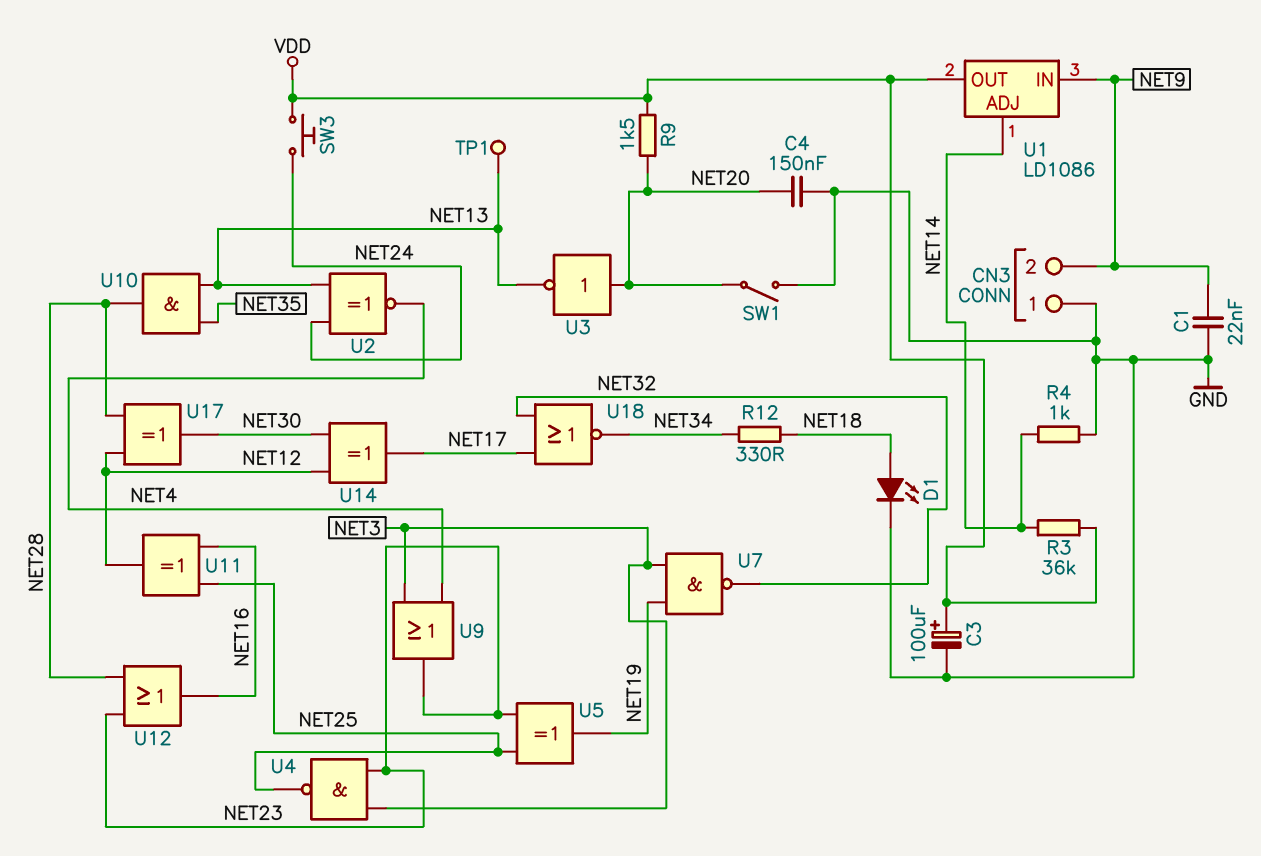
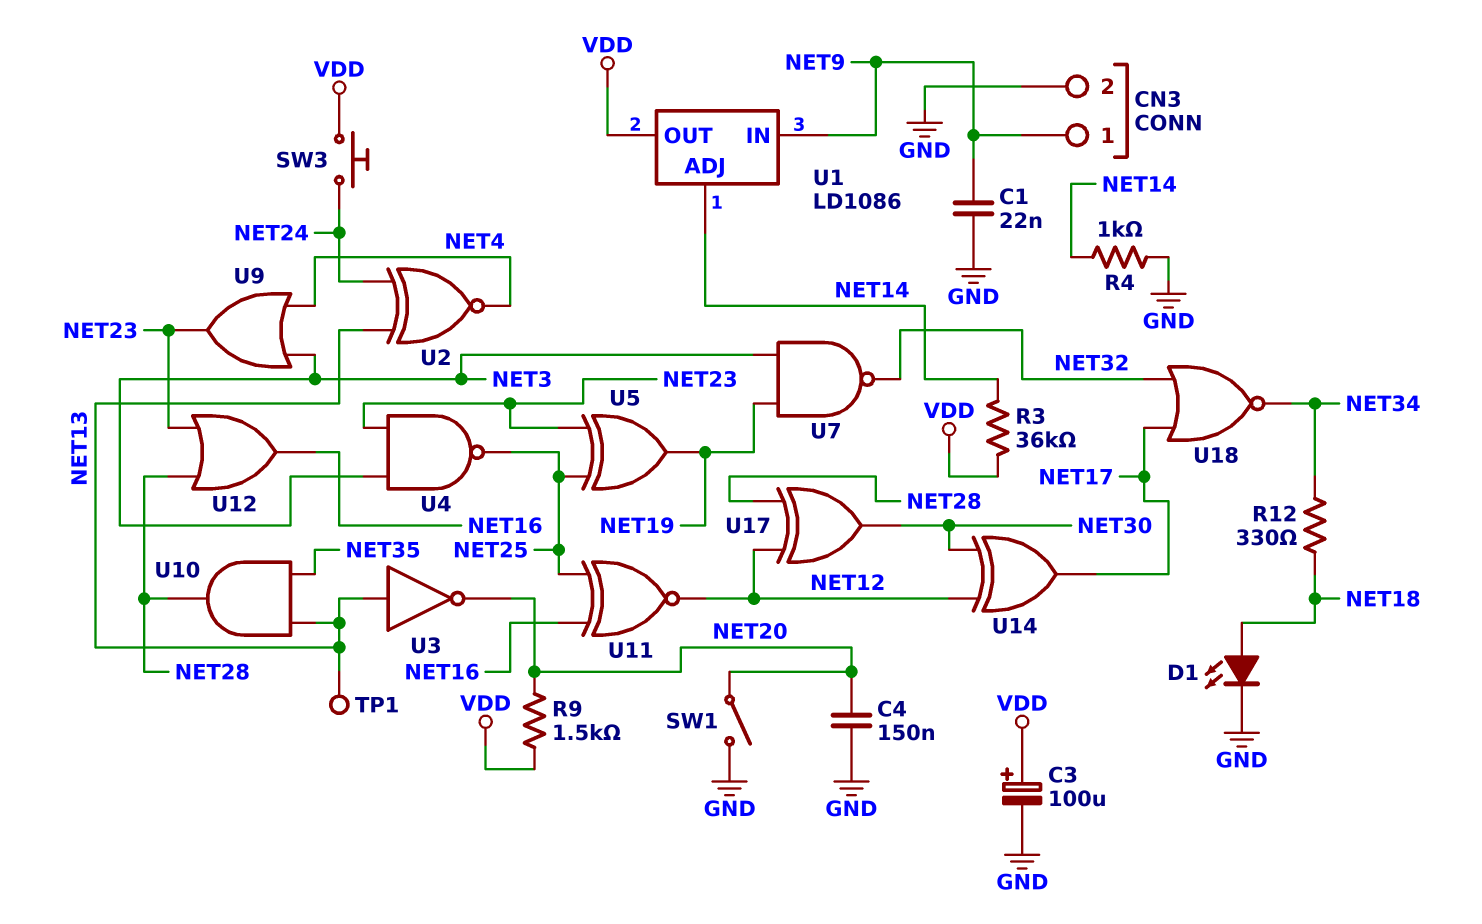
CN3 pin 1: GND -> NET9
CN3 pin 2: NET9 -> GND
U3: NOT (in NET20, out NET13) -> NOT (in NET13, out NET20)
U11: XOR (in NET16, in NET25, out NET12) -> XNOR (in NET16, in NET25, out NET12)

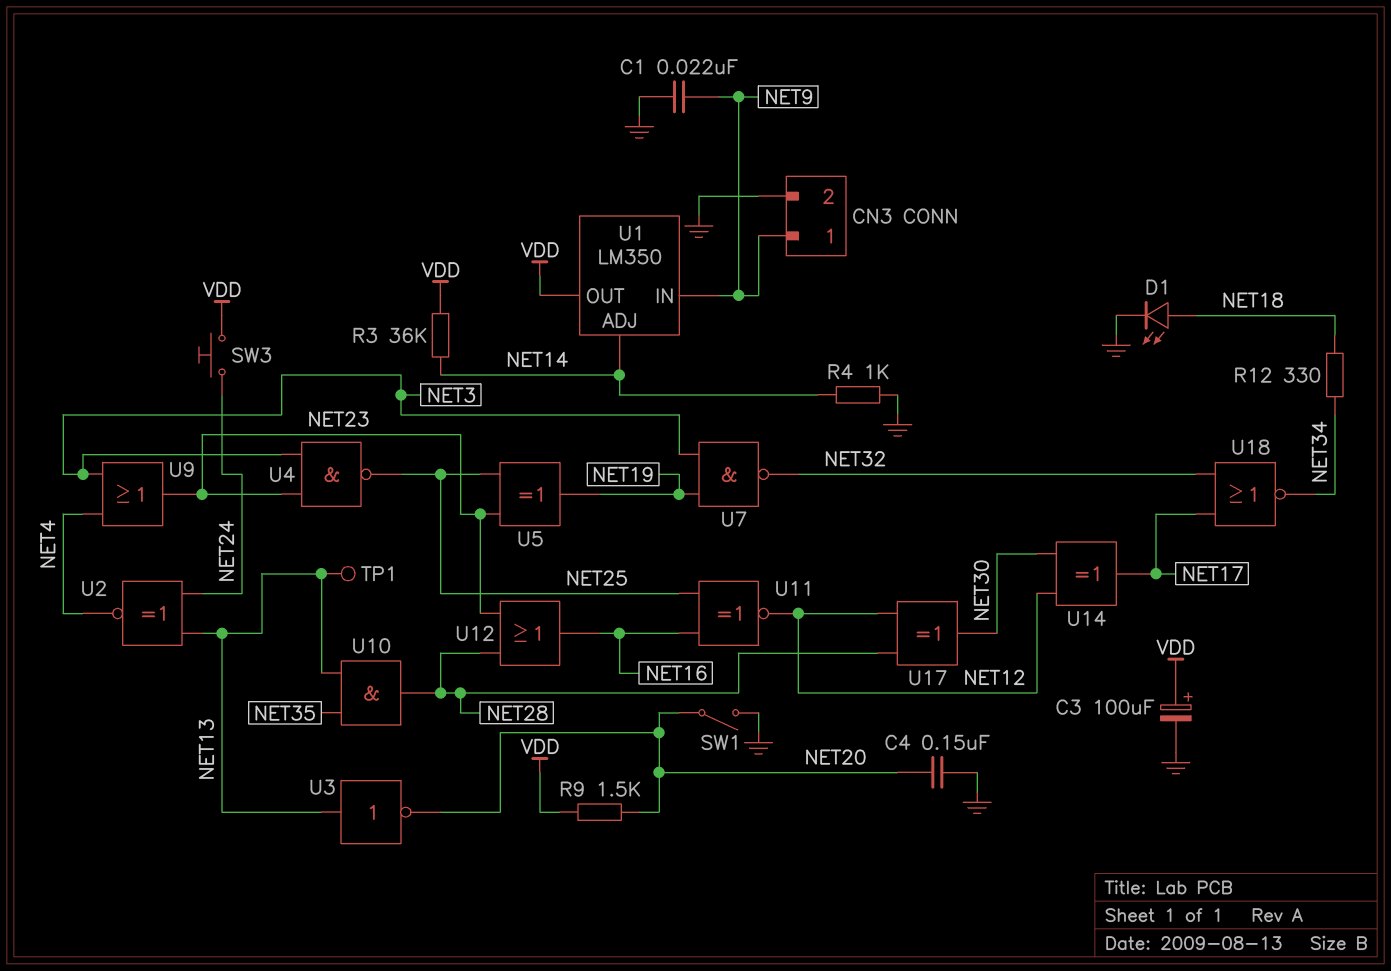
U1: LD1086 -> LM350

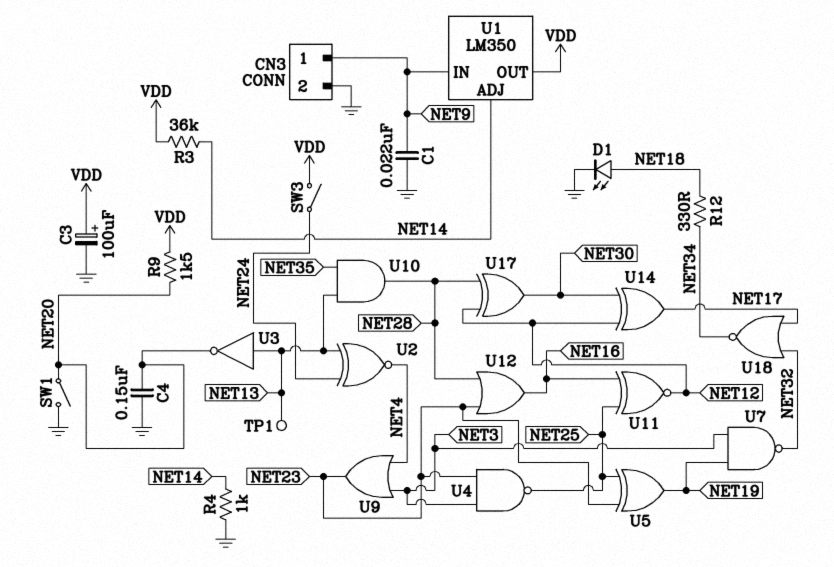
SW3: button (NET24, VDD) -> switch (NET24, VDD)

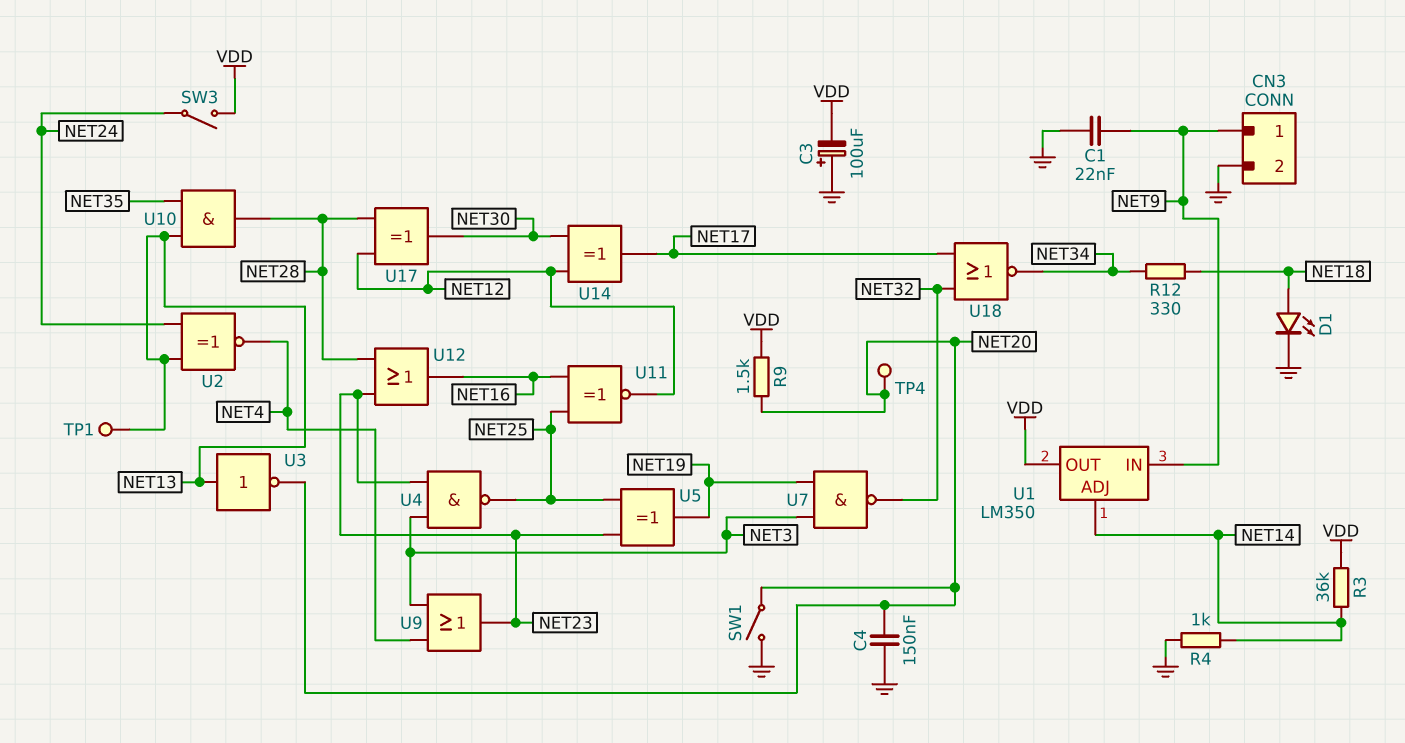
C3: 100uF (plus VDD, minus GND) -> 100uF (plus GND, minus VDD)
TP4: none -> test point (NET20)

